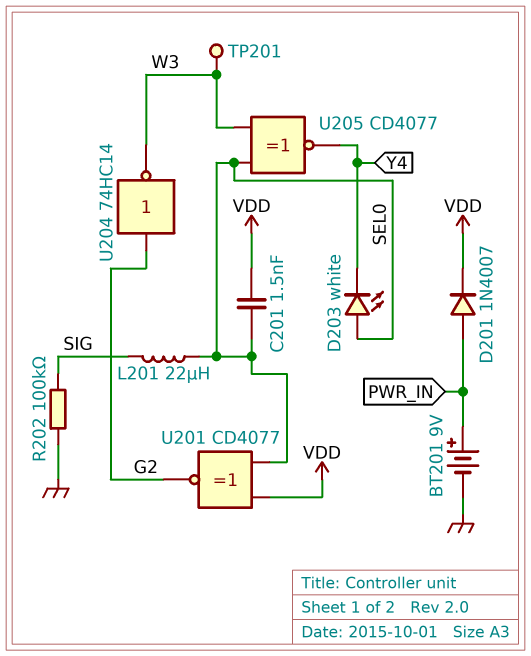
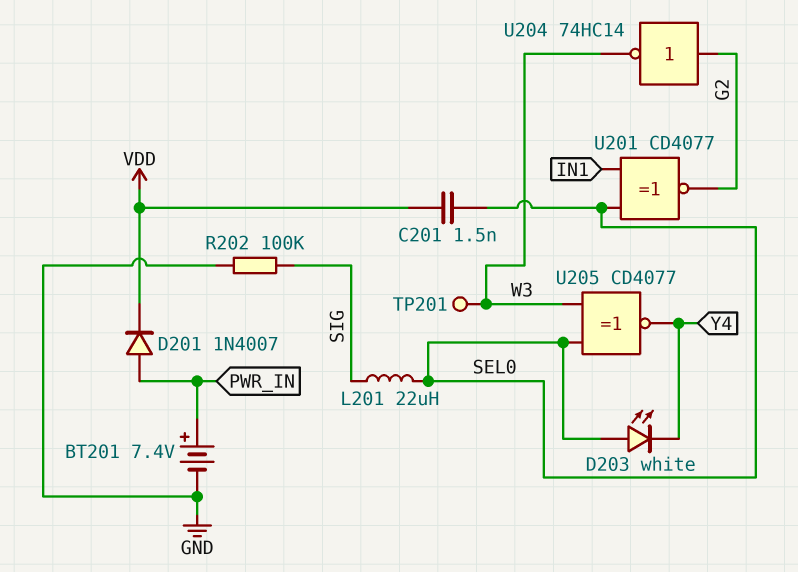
BT201: 9V (plus PWR_IN, minus GND) -> 7.4V (plus PWR_IN, minus GND)
U201: XNOR CD4077 (in SEL0, in VDD, out G2) -> XNOR CD4077 (in IN1, in SEL0, out G2)

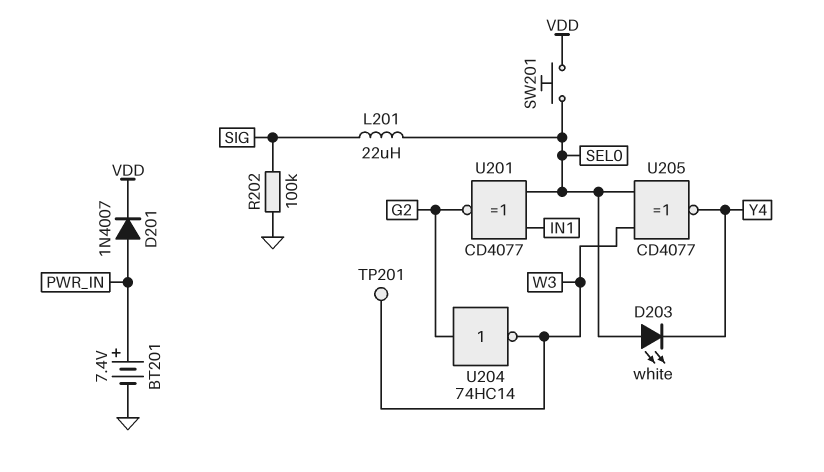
C201: 1.5nF (SEL0, VDD) -> none
SW201: none -> button (SEL0, VDD)

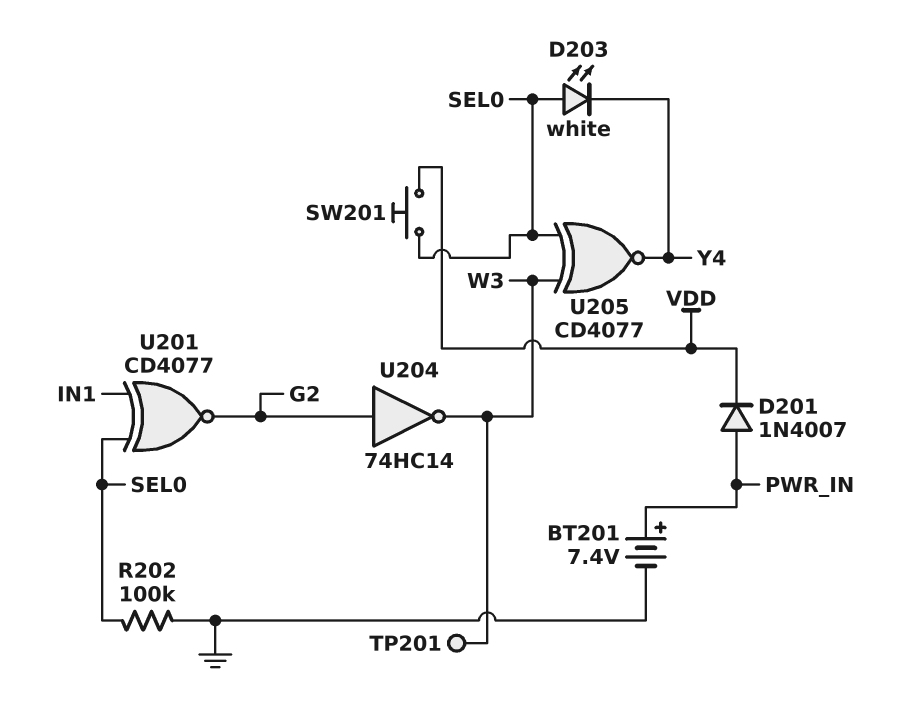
L201: 22uH (SEL0, SIG) -> none
R202: 100k (GND, SIG) -> 100k (GND, SEL0)

